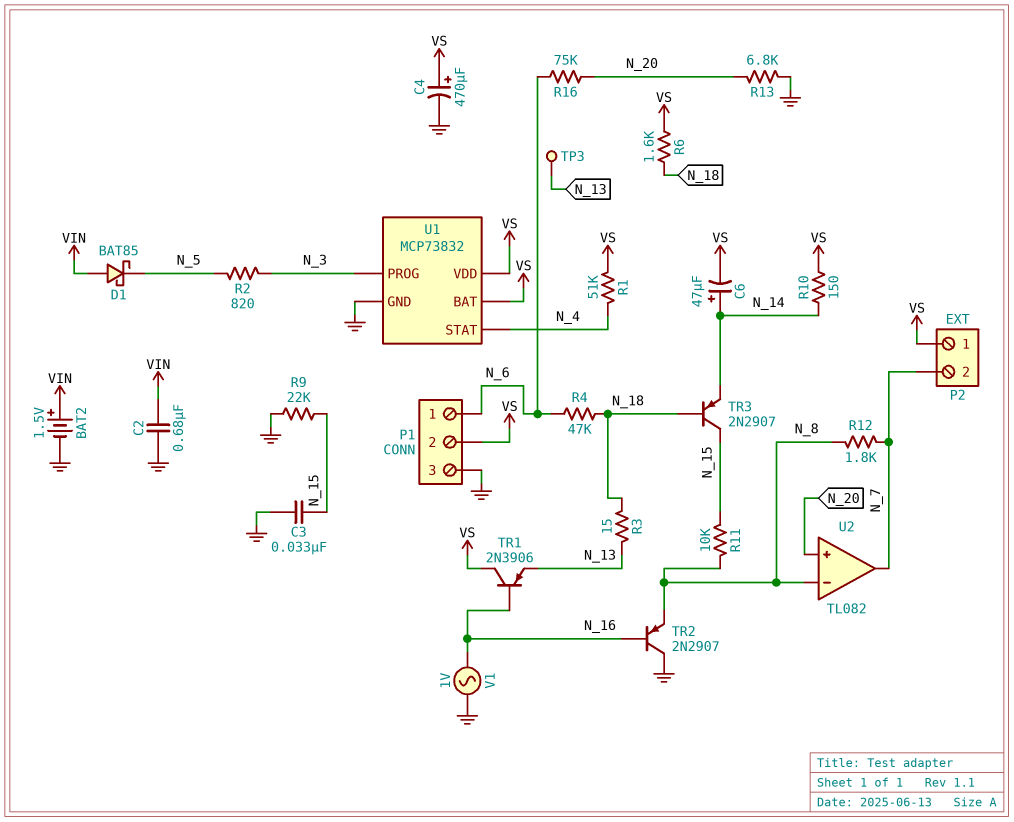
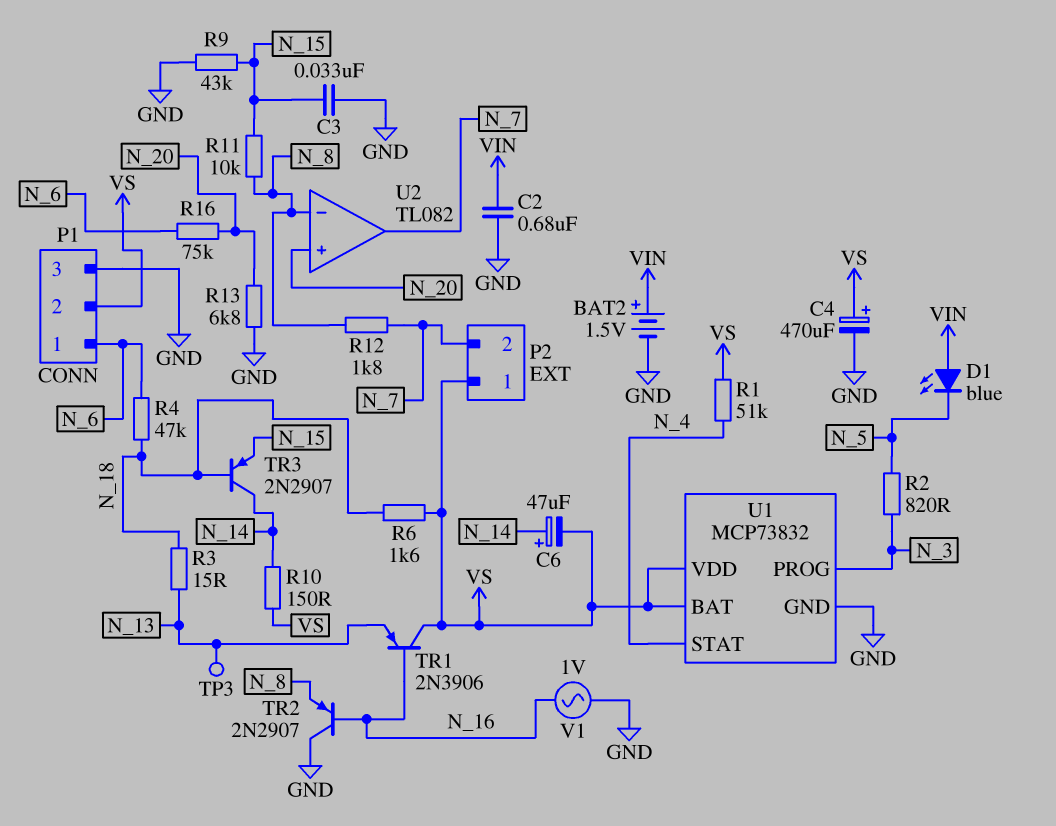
D1: schottky BAT85 (A VIN, K N_5) -> LED blue (A VIN, K N_5)
R9: 22k (GND, N_15) -> 43k (GND, N_15)
TR3: PNP 2N2907 (B N_18, C N_15, E N_14) -> PNP 2N2907 (B N_18, C N_14, E N_15)

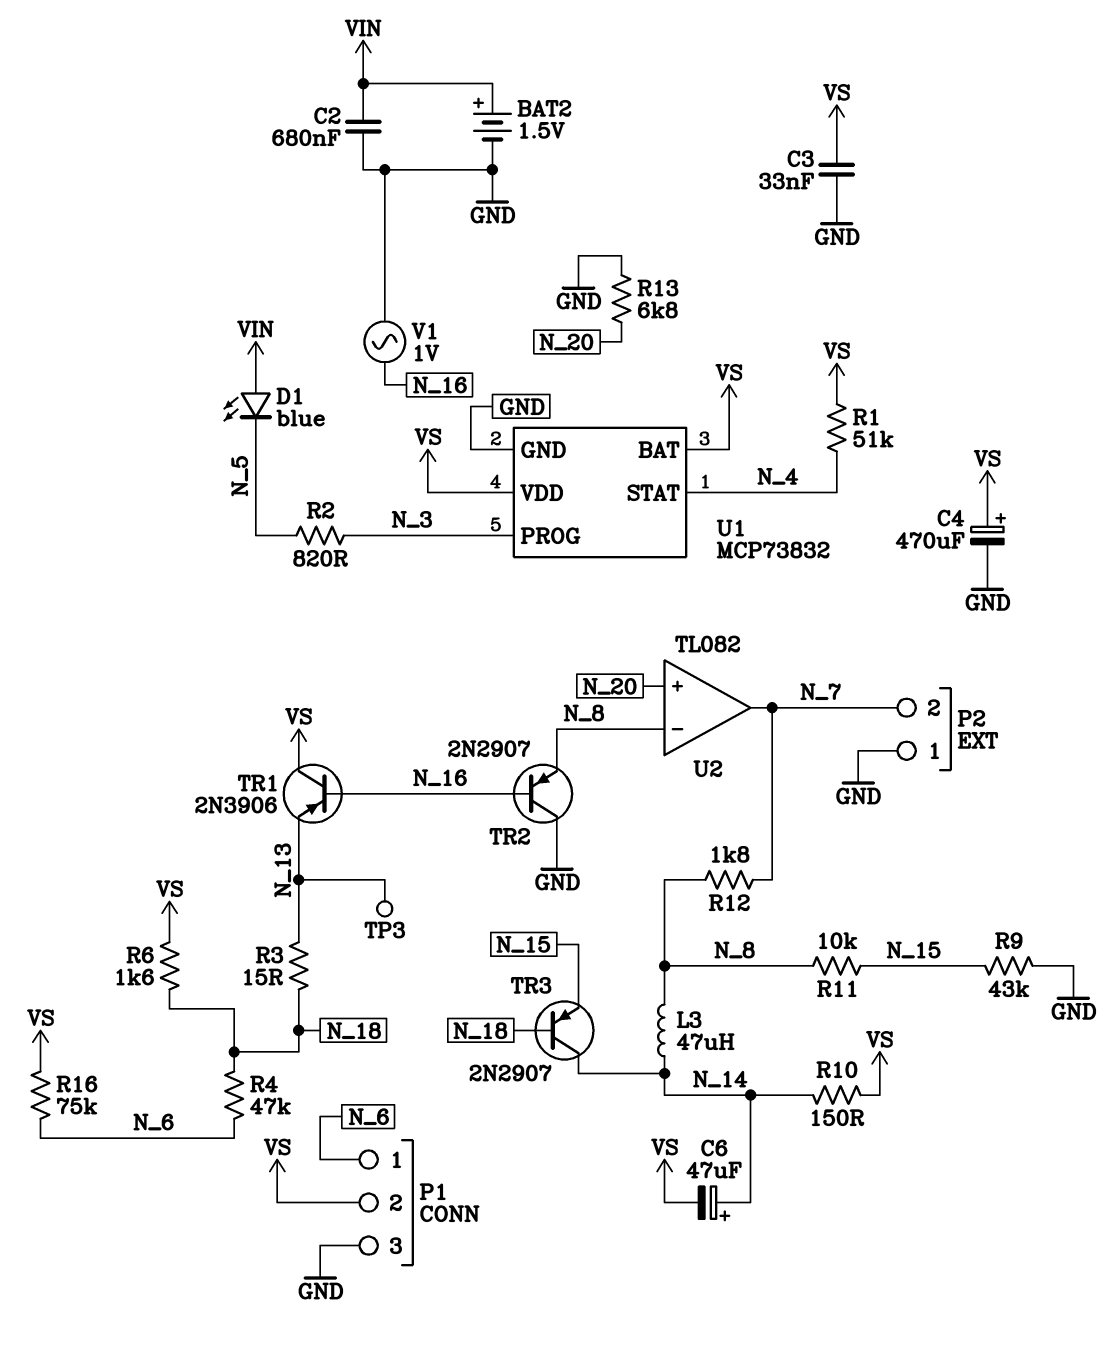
C3: 33nF (GND, N_15) -> 33nF (GND, VS)
L3: none -> 47uH (N_8, N_14)
P2 pin 1: VS -> GND
R16: 75k (N_6, N_20) -> 75k (N_6, VS)

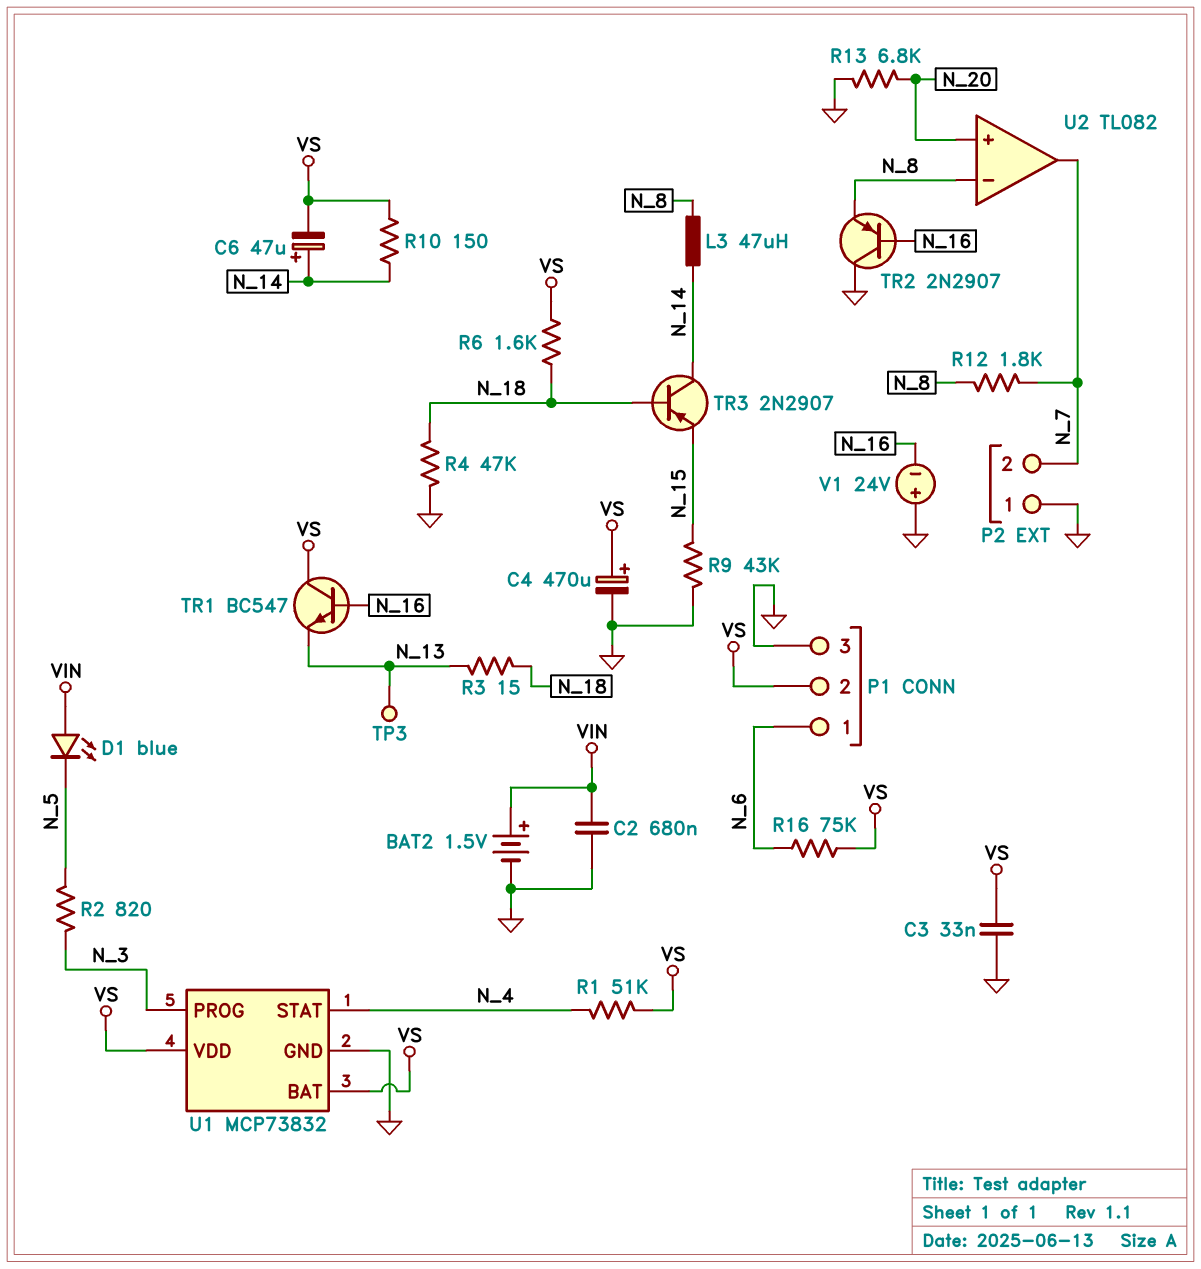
R4: 47k (N_6, N_18) -> 47k (GND, N_18)
R11: 10k (N_8, N_15) -> none
TR1: PNP 2N3906 (B N_16, C VS, E N_13) -> NPN BC547 (B N_16, C VS, E N_13)
V1: AC 1V (GND, N_16) -> 24V (plus GND, minus N_16)

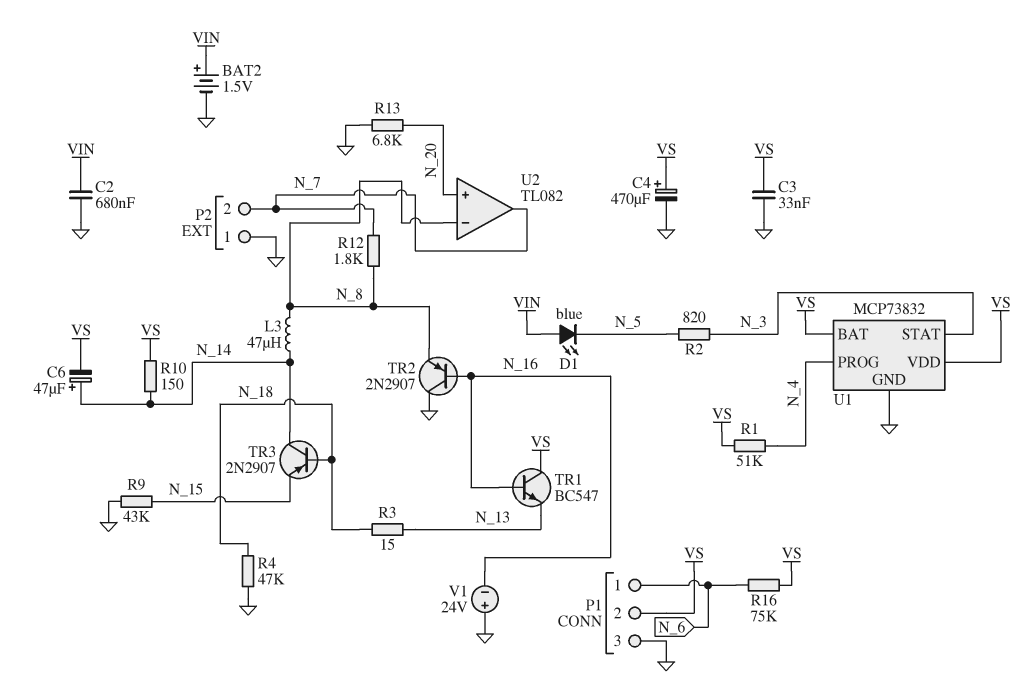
R6: 1.6k (N_18, VS) -> none
TP3: test point (N_13) -> none
U1 pin PROG: N_3 -> N_4
U1 pin STAT: N_4 -> N_3

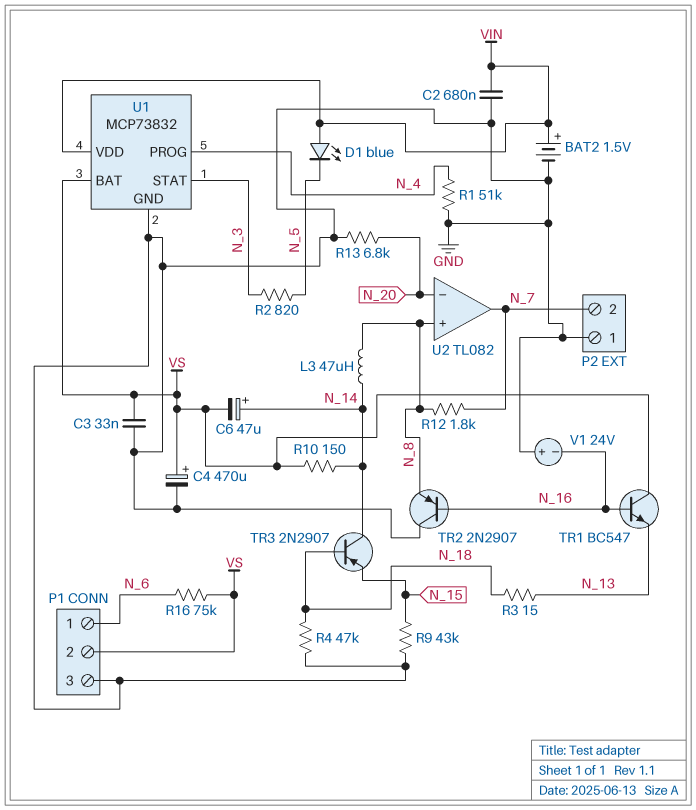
R1: 51k (N_4, VS) -> 51k (GND, N_4)
U1 pin VDD: VS -> VIN
U2 pin in+: N_20 -> N_8
U2 pin in-: N_8 -> N_20

